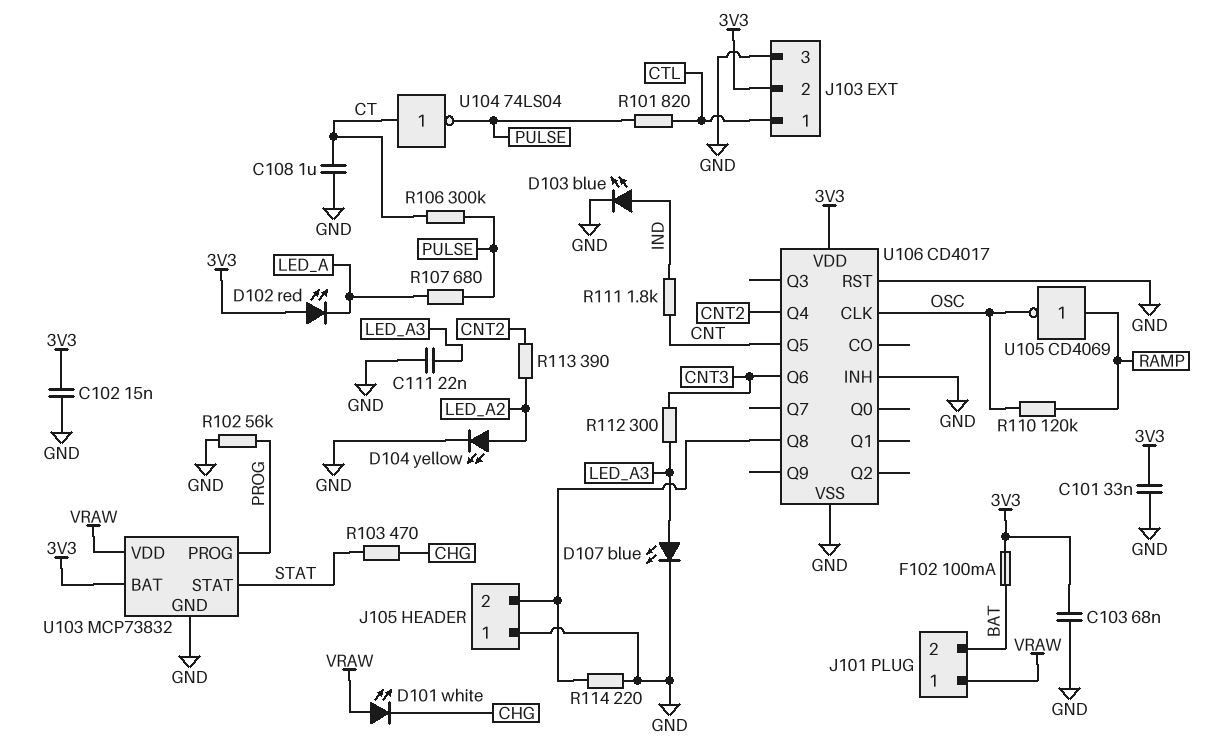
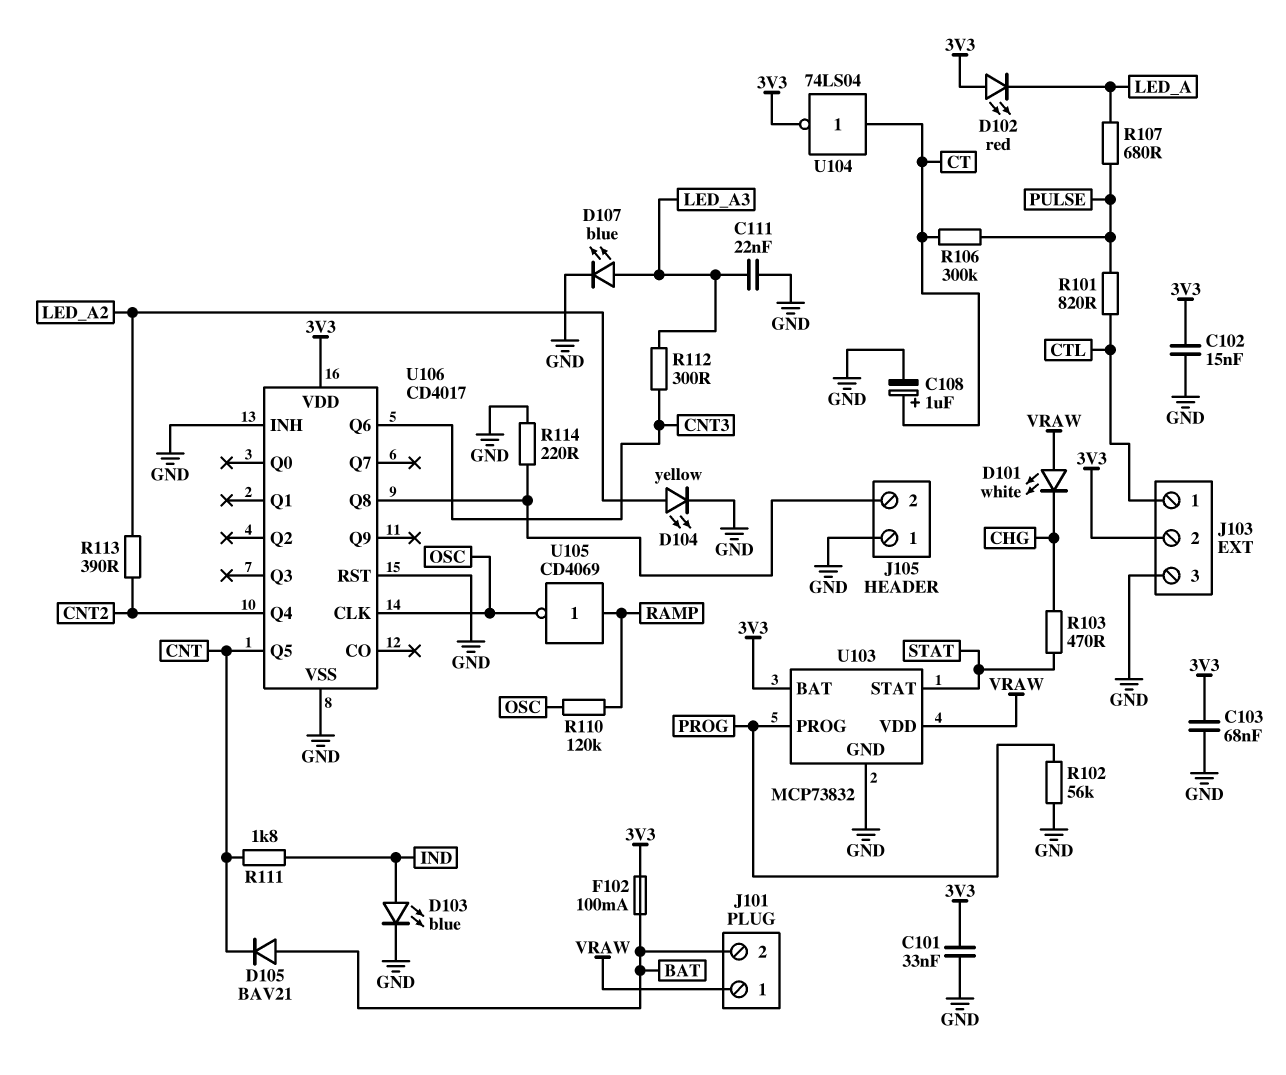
C108: 1uF (CT, GND) -> 1uF (plus CT, minus GND)
D105: none -> diode BAV21 (A BAT, K CNT)
U104: NOT 74LS04 (in CT, out PULSE) -> NOT 74LS04 (in CT, out 3V3)

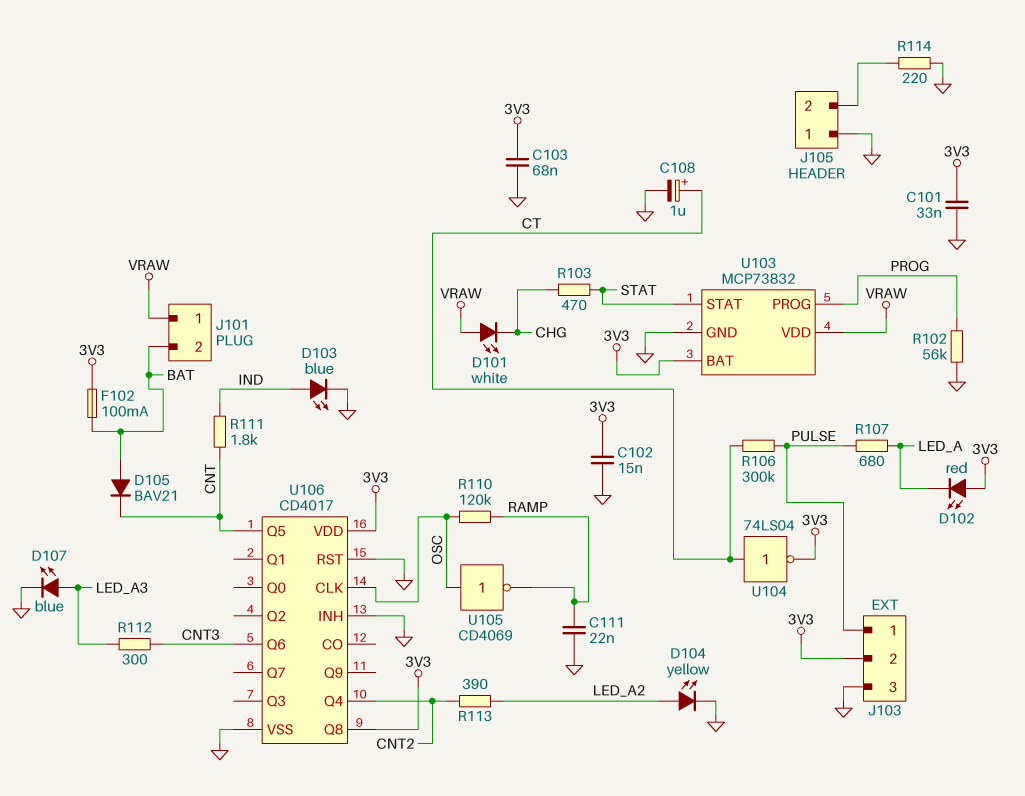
C111: 22nF (GND, LED_A3) -> 22nF (GND, RAMP)
J103 pin 1: CTL -> PULSE
R101: 820 (CTL, PULSE) -> none
U105: NOT CD4069 (in RAMP, out OSC) -> NOT CD4069 (in OSC, out RAMP)
U106 pin Q8: J105/2 -> 3V3

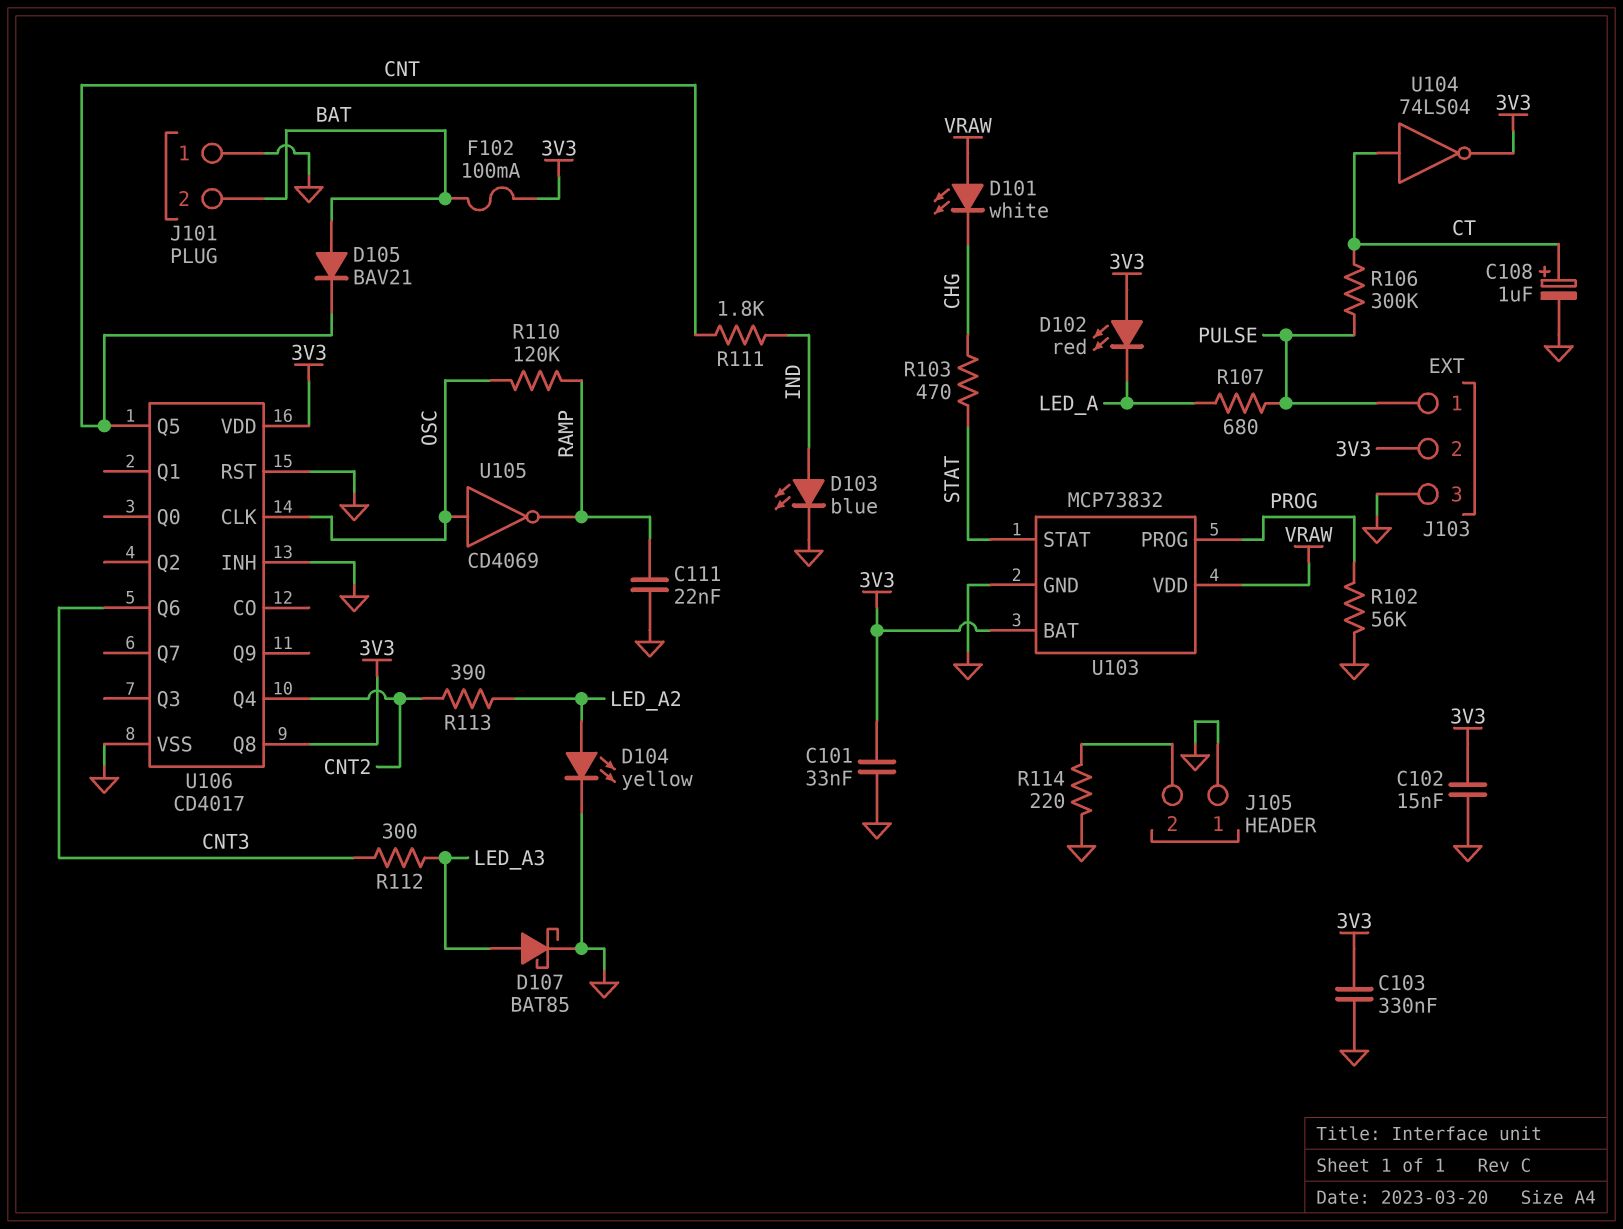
C103: 68nF (3V3, GND) -> 330nF (3V3, GND)
D107: LED blue (A LED_A3, K GND) -> schottky BAT85 (A LED_A3, K GND)
J101 pin 1: VRAW -> GND

